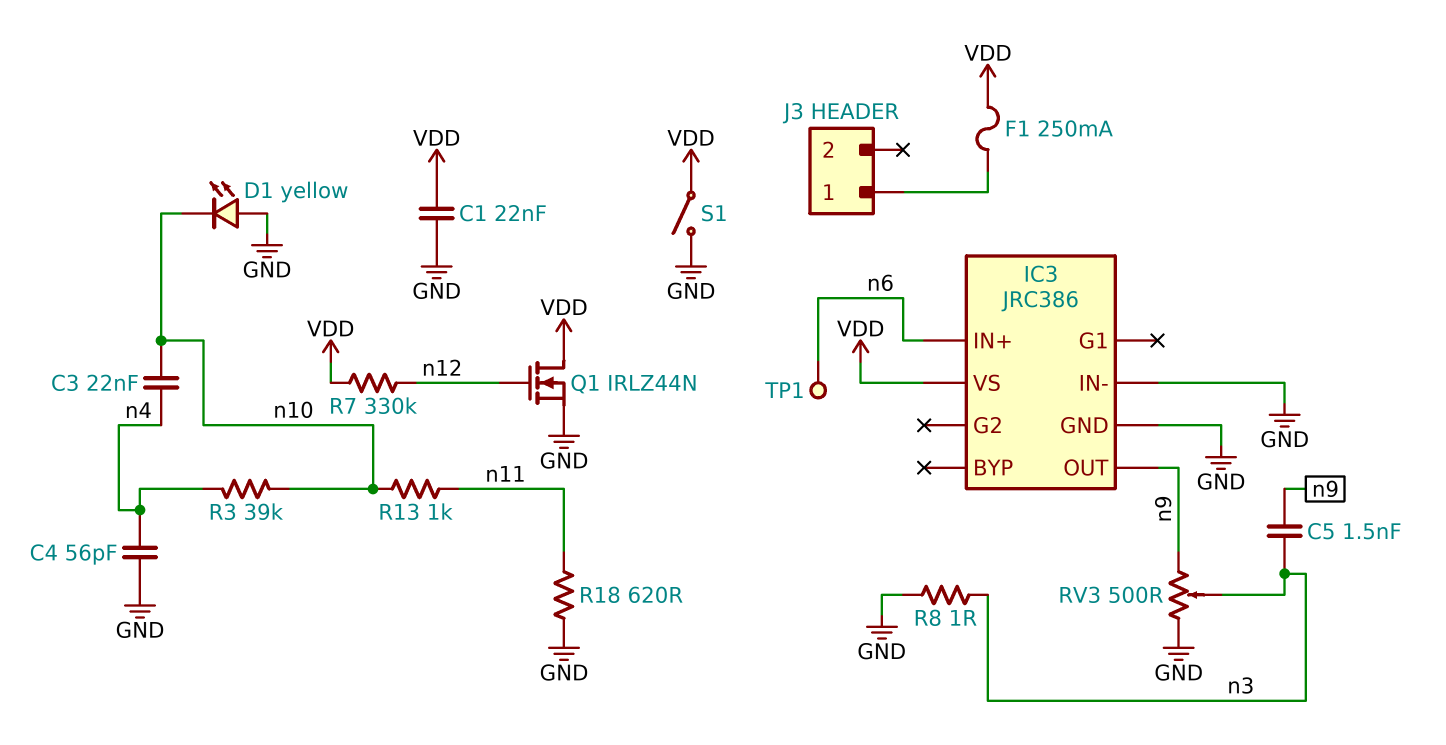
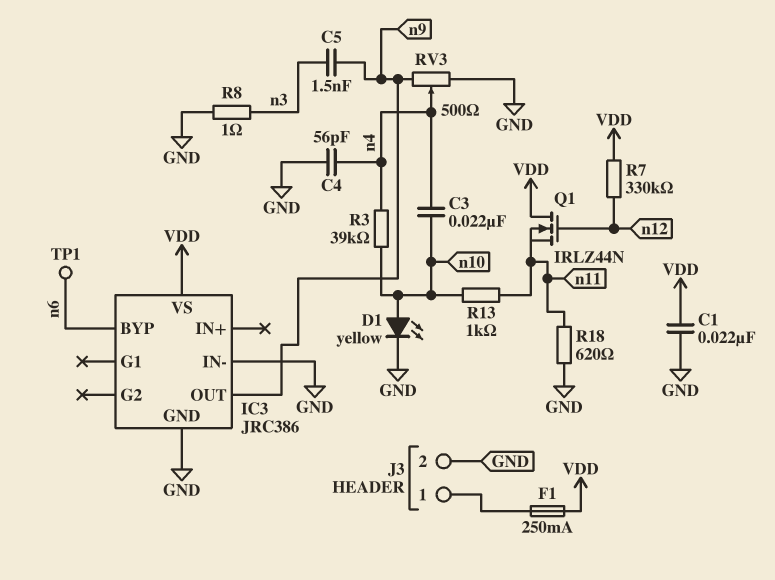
D1: LED yellow (A GND, K n10) -> LED yellow (A n10, K GND)
IC3 pin BYP: none -> n6
IC3 pin IN+: n6 -> none
J3 pin 2: none -> GND
Q1: NMOS IRLZ44N (G n12, D VDD, S GND) -> NMOS IRLZ44N (G n12, D VDD, S n11)
RV3: 500 (GND, n9, wiper n3) -> 500 (GND, n9, wiper n4)
S1: switch (GND, VDD) -> none

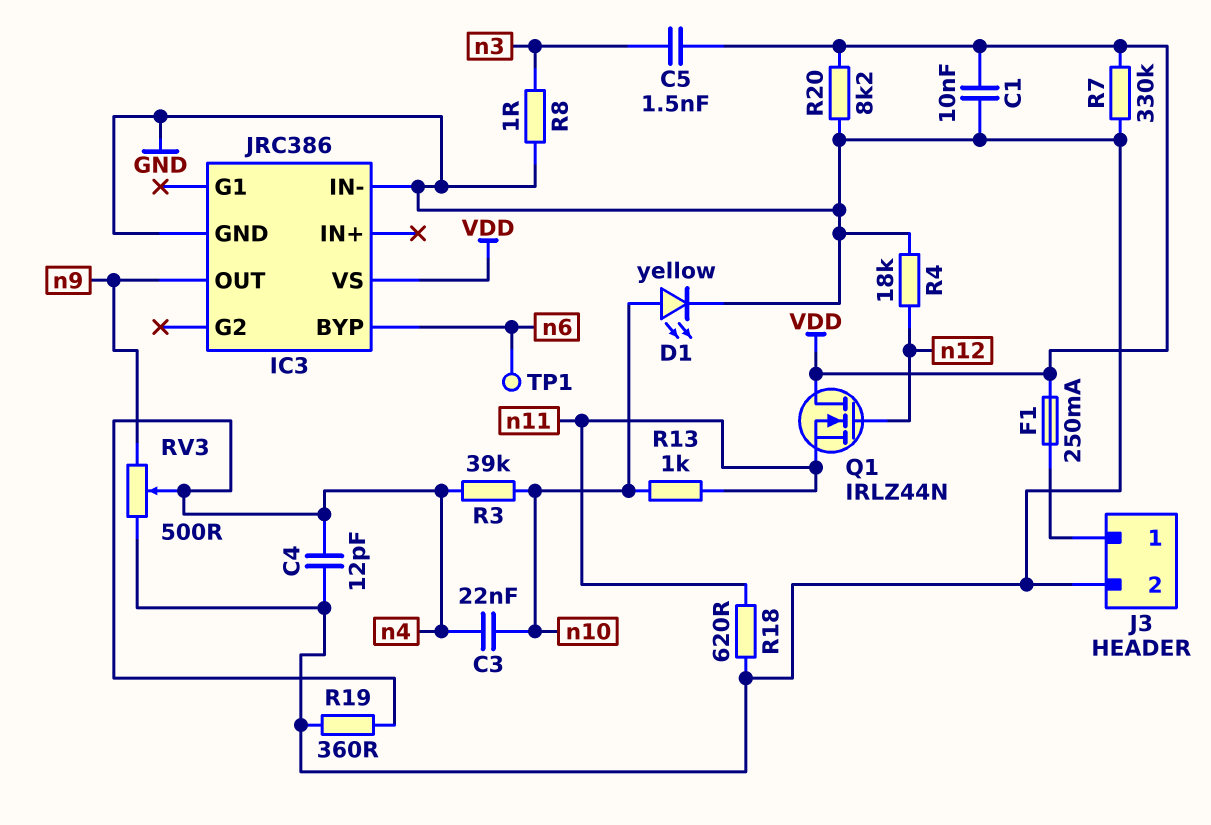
C1: 22nF (GND, VDD) -> 10nF (GND, VDD)
C4: 56pF (GND, n4) -> 12pF (GND, n4)
C5: 1.5nF (n3, n9) -> 1.5nF (VDD, n3)
R4: none -> 18k (GND, n12)
R7: 330k (VDD, n12) -> 330k (GND, VDD)
R19: none -> 360 (GND, n4)
R20: none -> 8.2k (GND, VDD)

